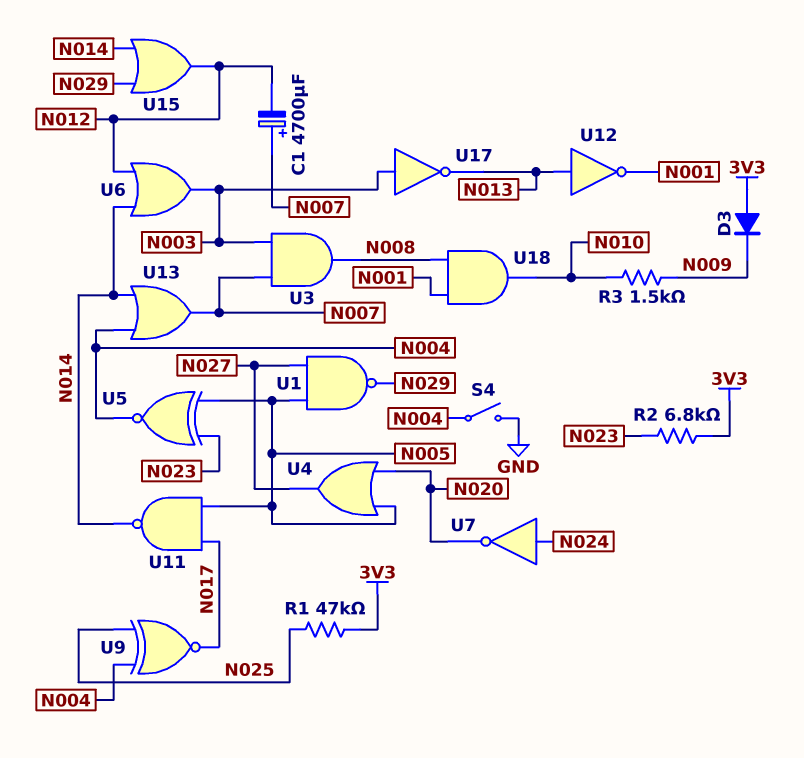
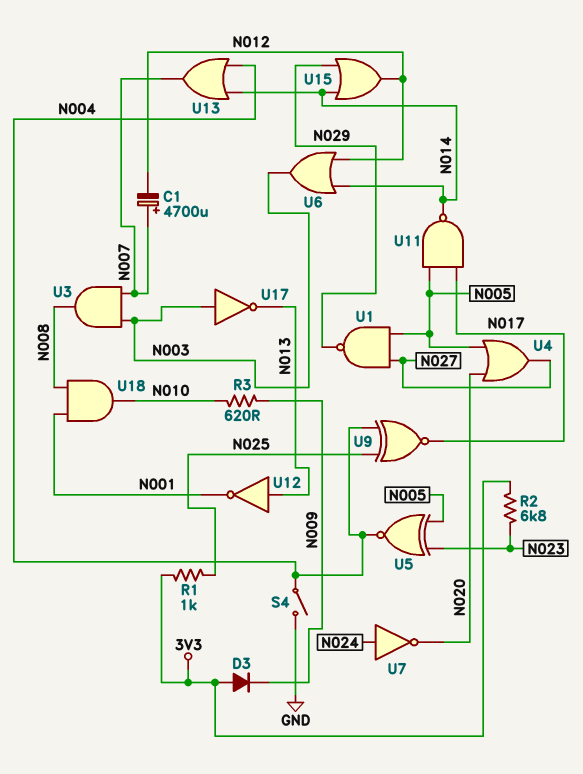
R1: 47k (3V3, N025) -> 1k (3V3, N025)
R3: 1.5k (N009, N010) -> 620 (N009, N010)

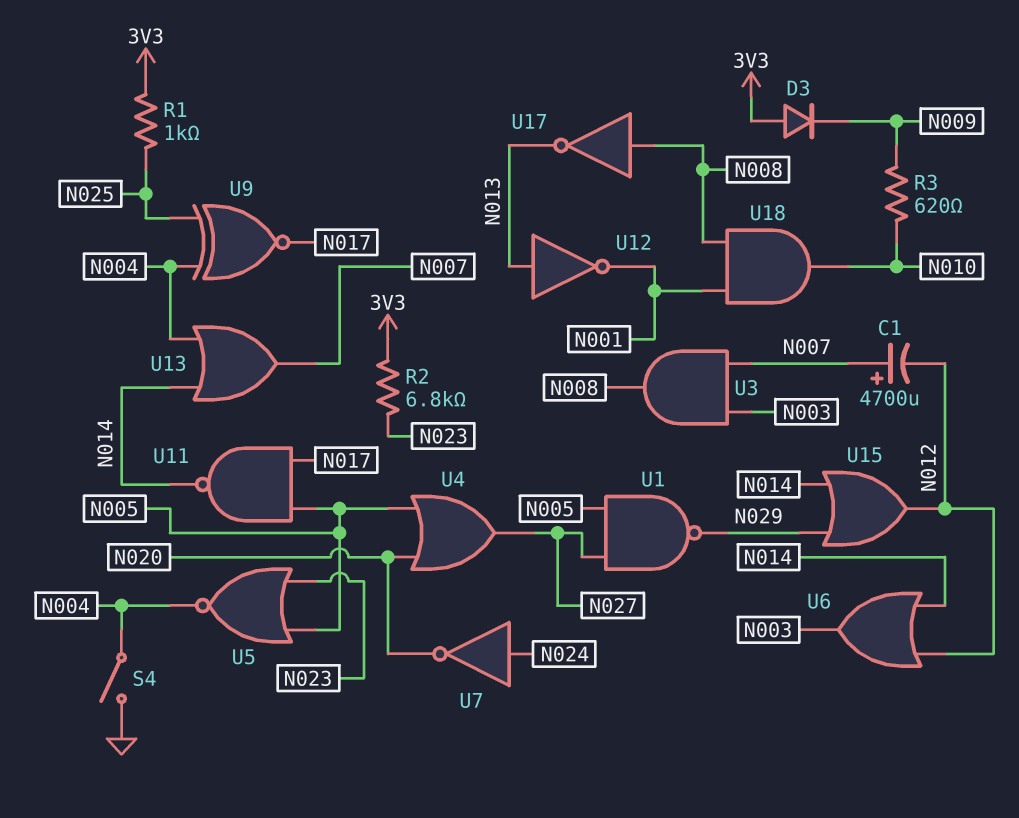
U5: XNOR (in N005, in N023, out N004) -> NOR (in N005, in N023, out N004)
U17: NOT (in N003, out N013) -> NOT (in N008, out N013)

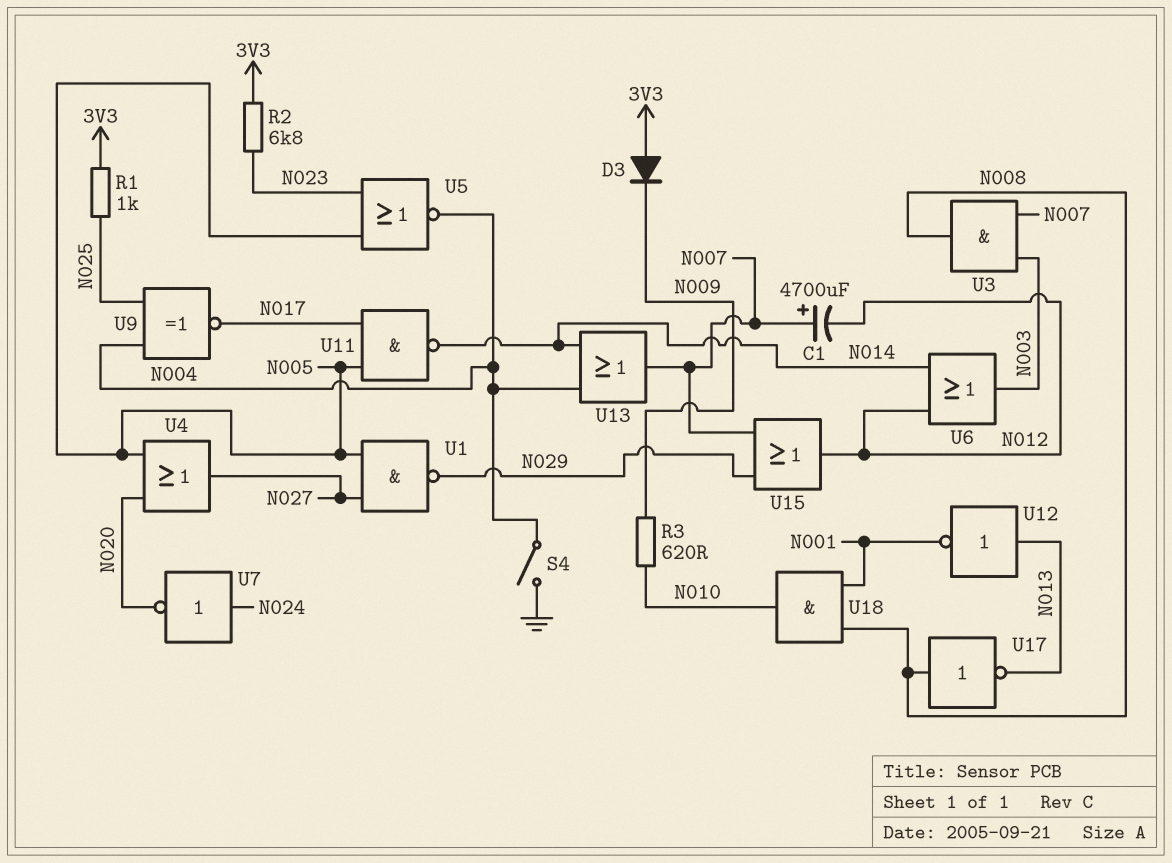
U15: OR (in N014, in N029, out N012) -> OR (in N007, in N029, out N012)

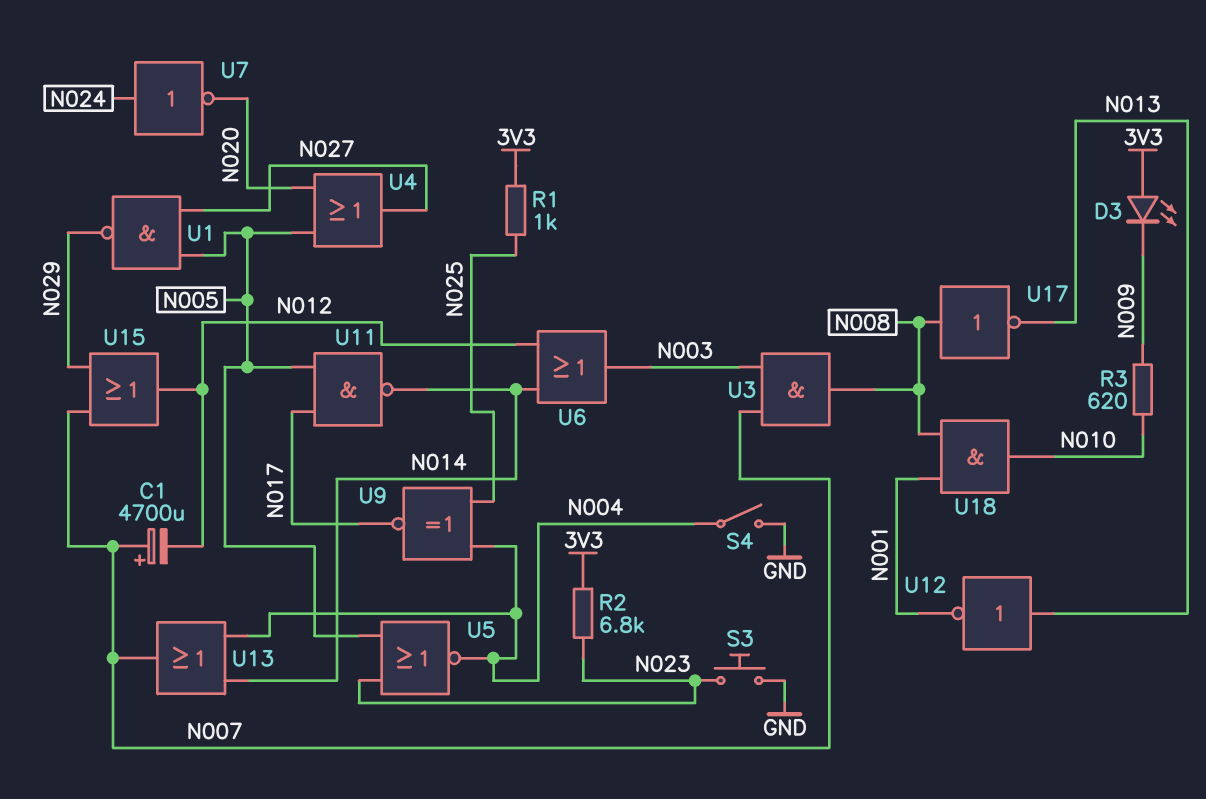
D3: diode (A 3V3, K N009) -> LED (A 3V3, K N009)
S3: none -> button (GND, N023)

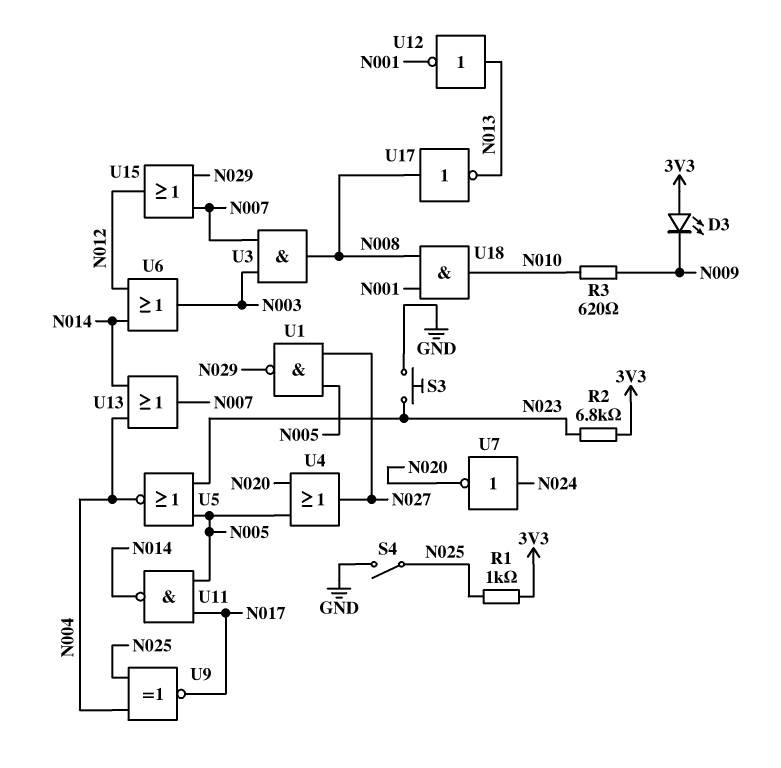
C1: 4700uF (plus N007, minus N012) -> none
S4: switch (GND, N004) -> switch (GND, N025)

